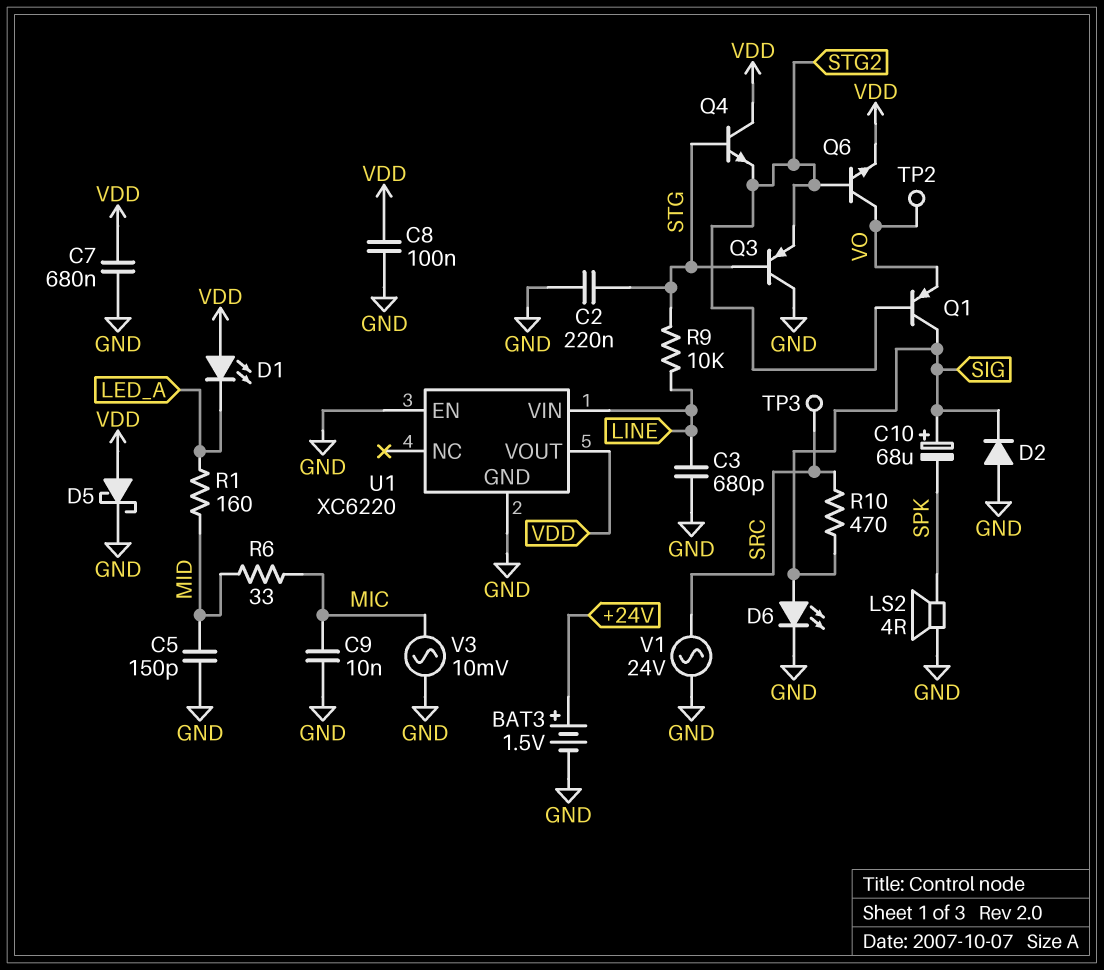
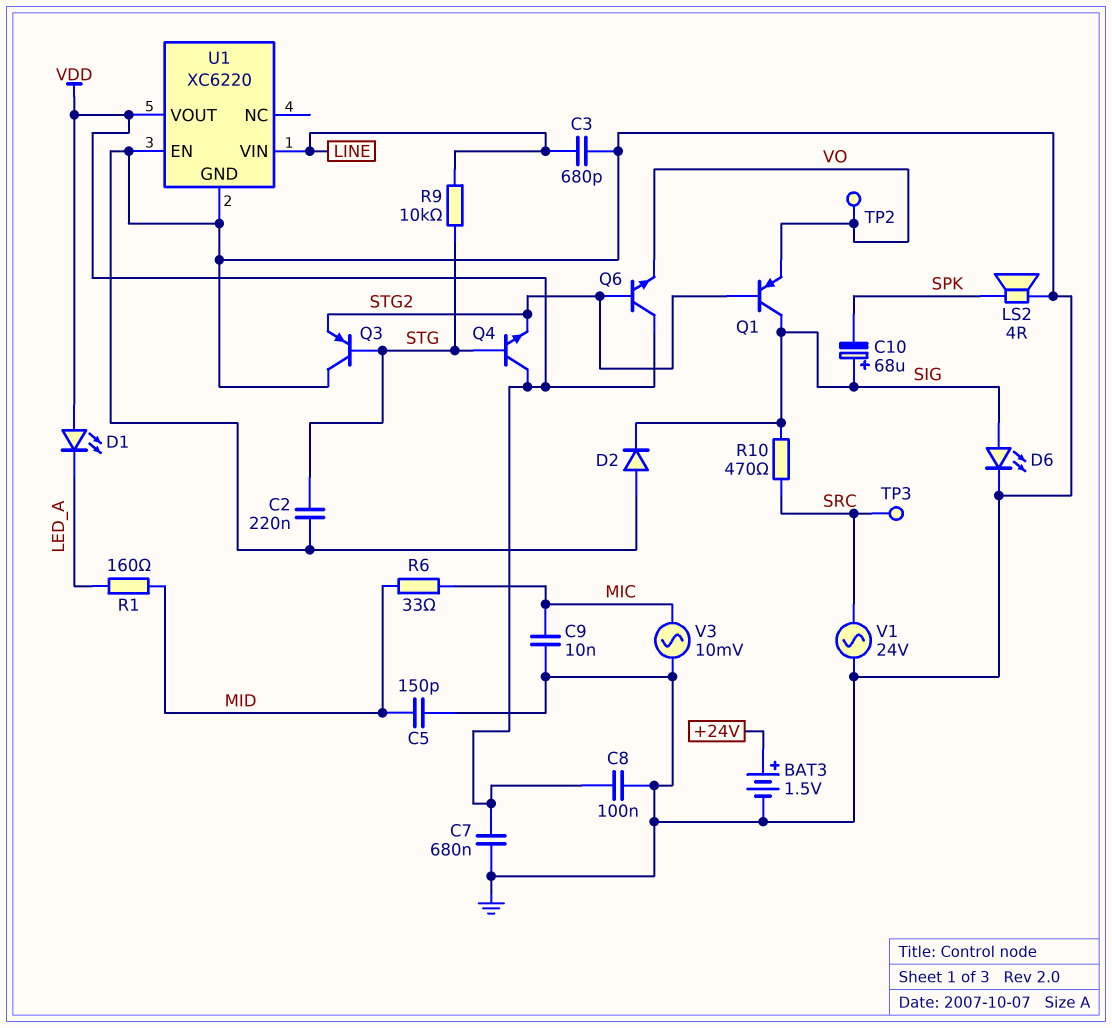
D5: schottky (A VDD, K GND) -> none
Q6: NPN (B STG2, C VO, E VDD) -> NPN (B STG2, C VDD, E VO)

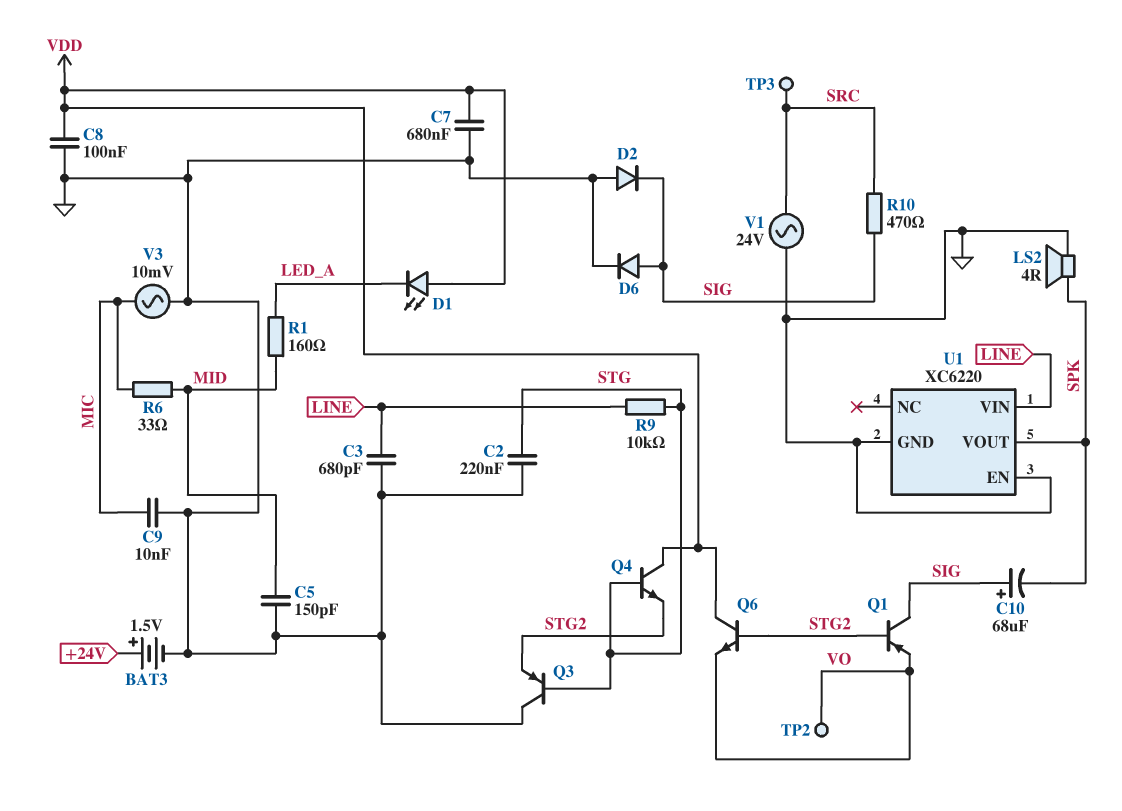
D6: LED (A SIG, K GND) -> diode (A SIG, K GND)
U1 pin VOUT: VDD -> SPK

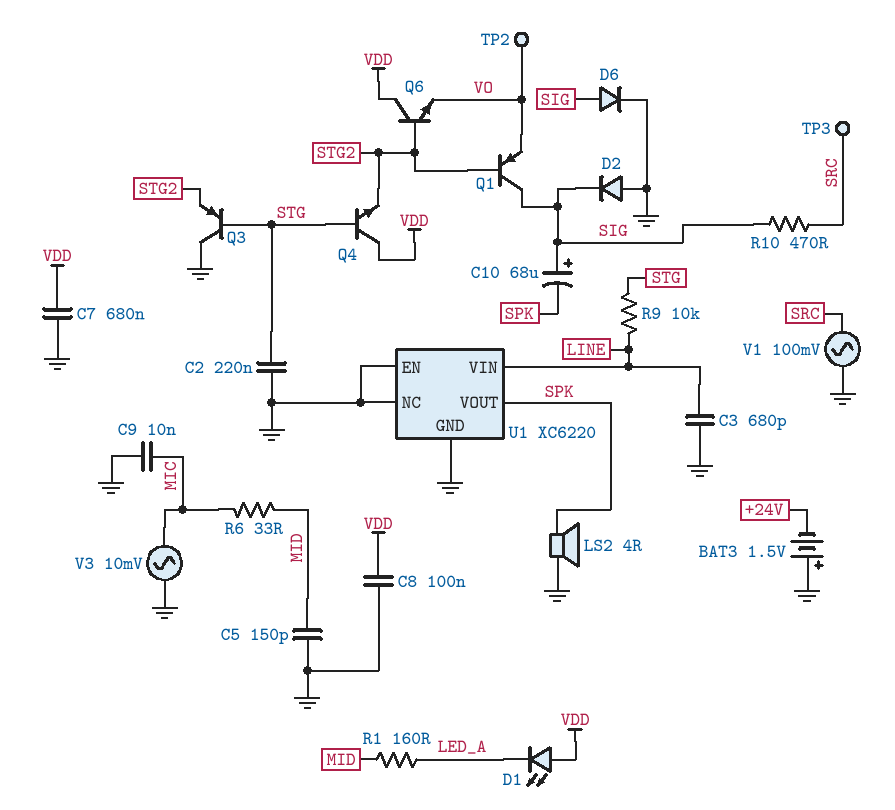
BAT3: 1.5V (plus +24V, minus GND) -> 1.5V (plus GND, minus +24V)
U1 pin NC: none -> GND
V1: AC 24V (GND, SRC) -> AC 100mV (GND, SRC)

